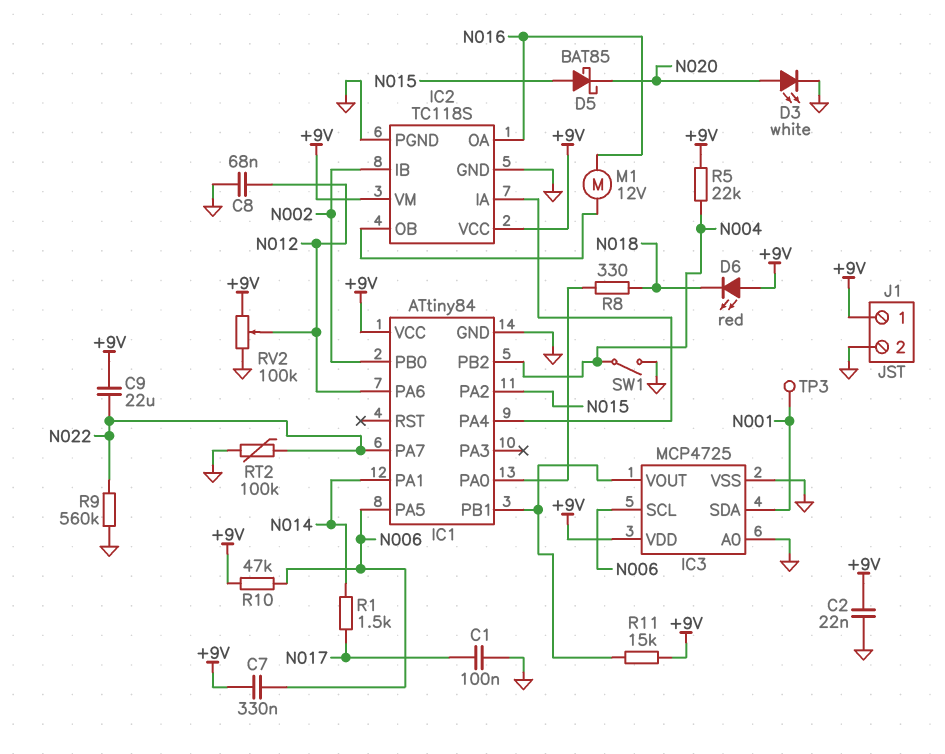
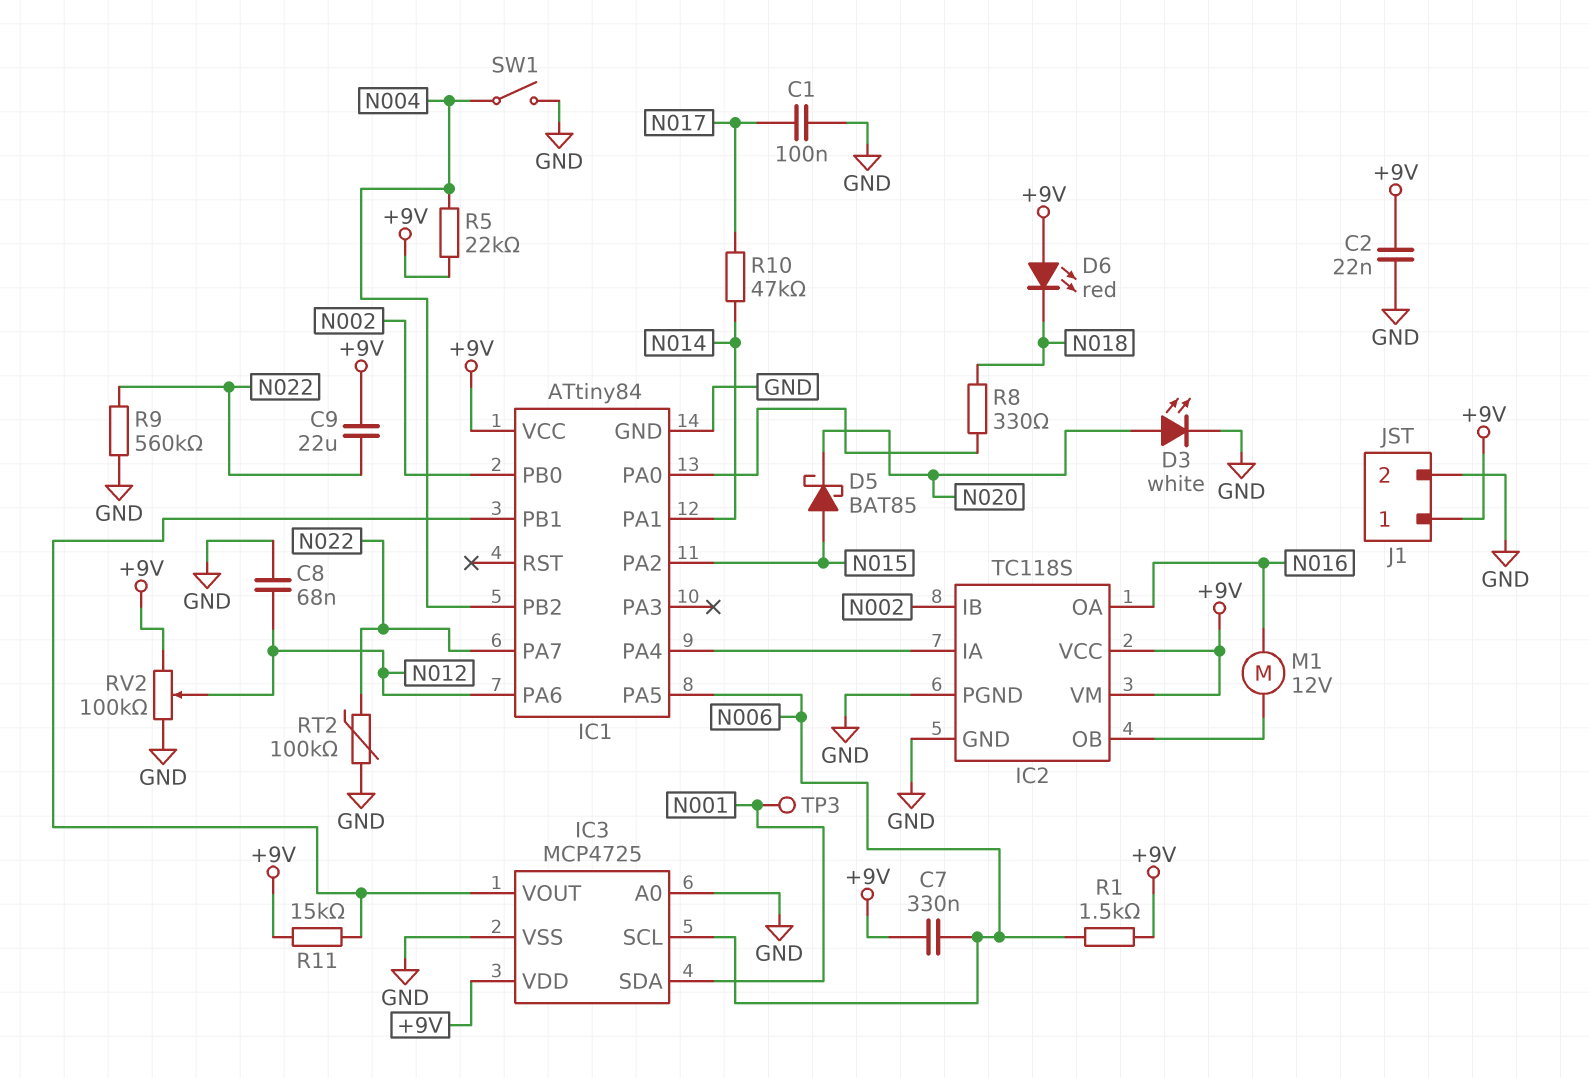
R1: 1.5k (N014, N017) -> 1.5k (+9V, N006)
R10: 47k (+9V, N006) -> 47k (N014, N017)

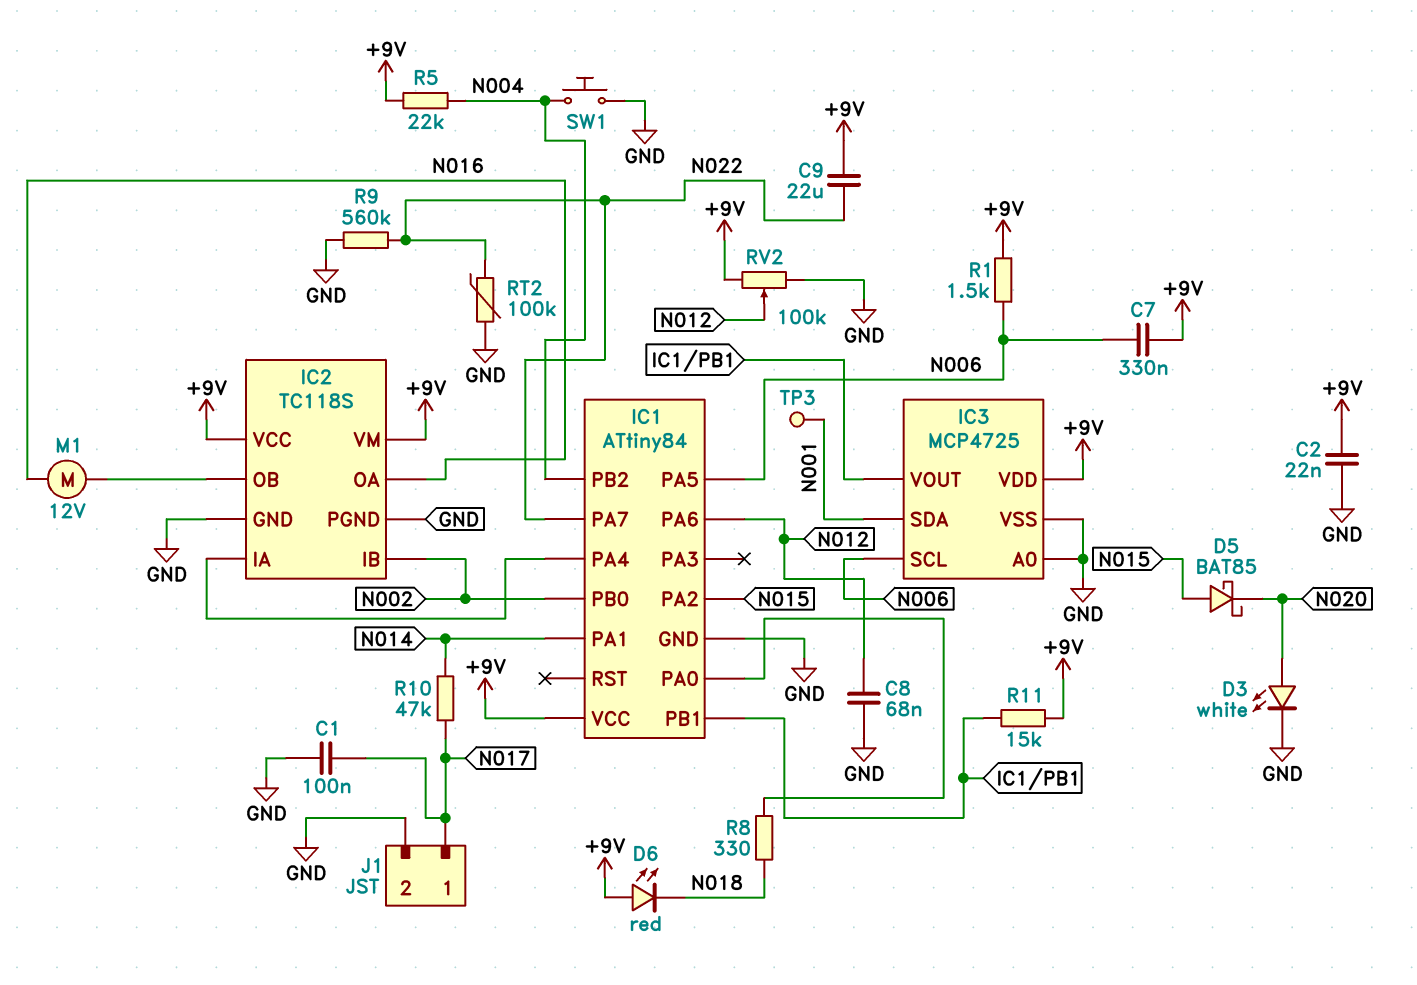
J1 pin 1: +9V -> N017
SW1: switch (GND, N004) -> button (GND, N004)

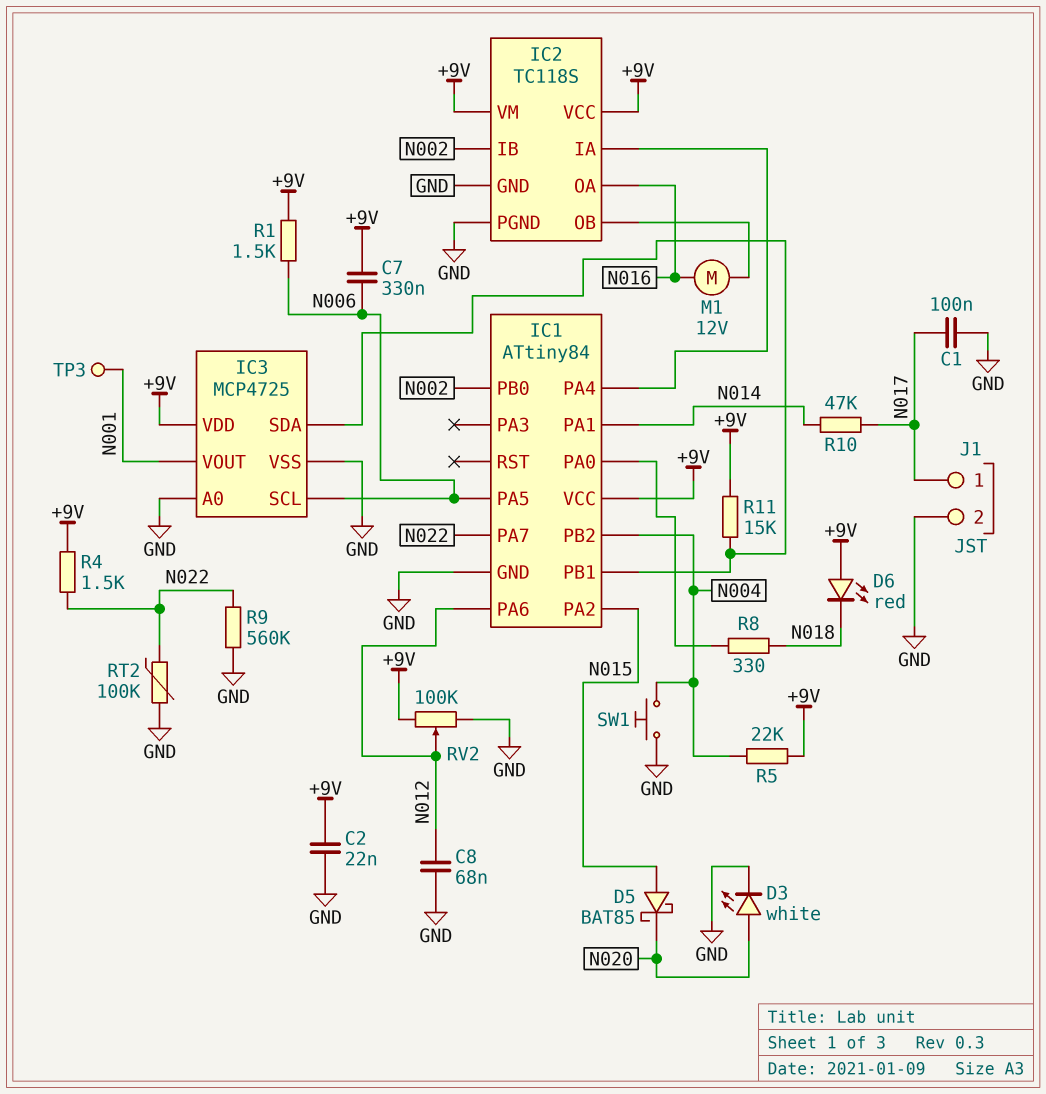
C9: 22uF (+9V, N022) -> none
IC3 pin SDA: N001 -> IC1/PB1
IC3 pin VOUT: IC1/PB1 -> N001
R4: none -> 1.5k (+9V, N022)

